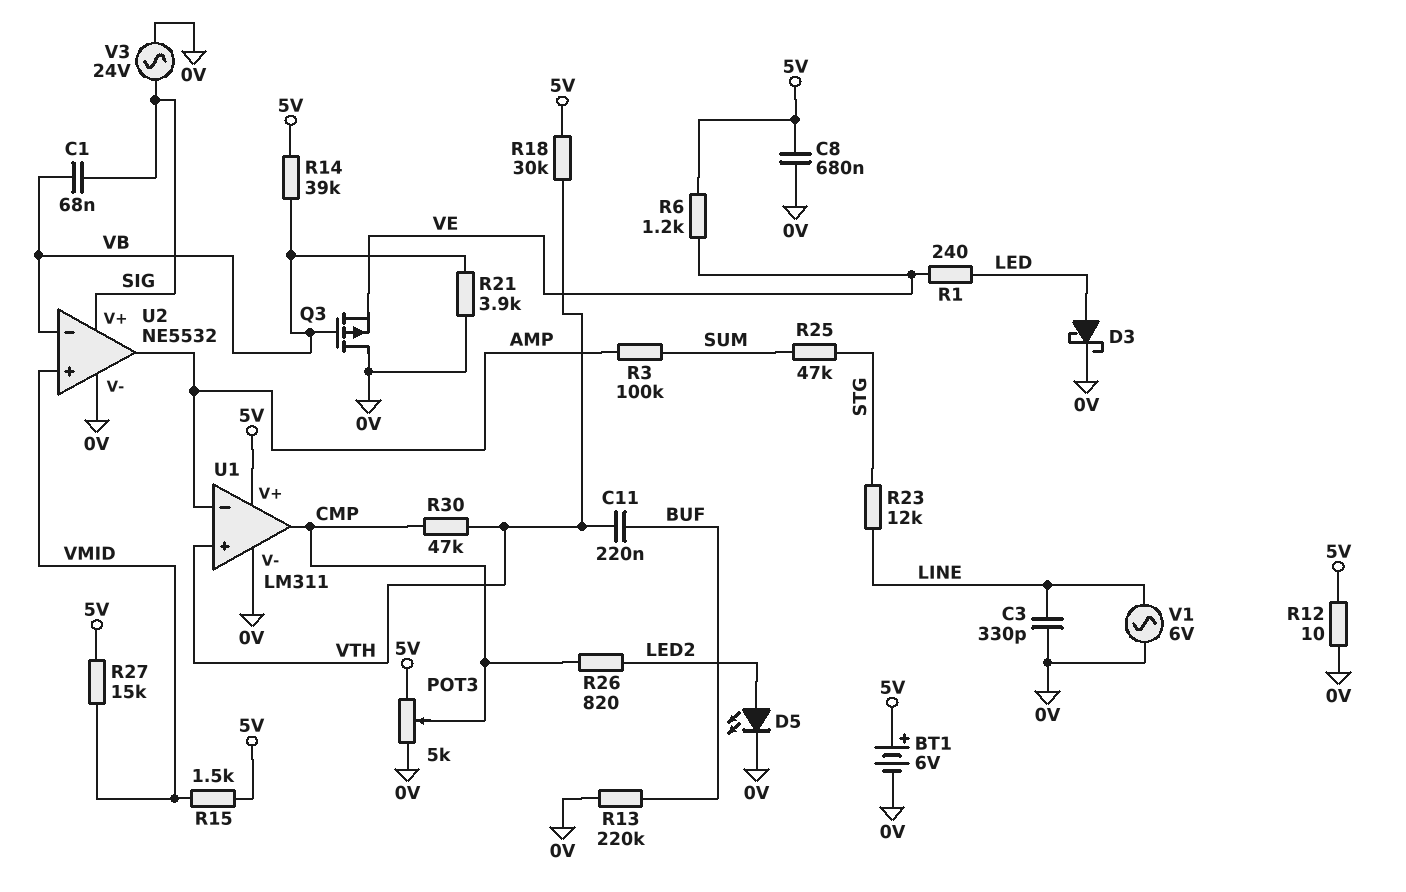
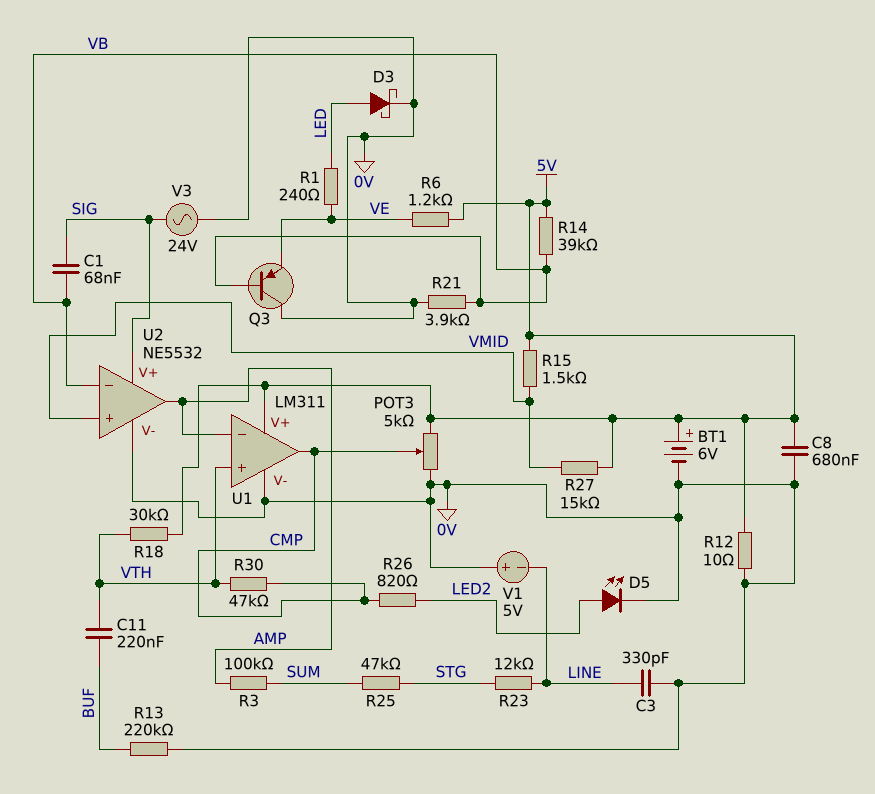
Q3: PMOS (G VB, D 0V, S VE) -> PNP (B VB, C 0V, E VE)
V1: AC 6V (0V, LINE) -> 5V (plus 0V, minus LINE)

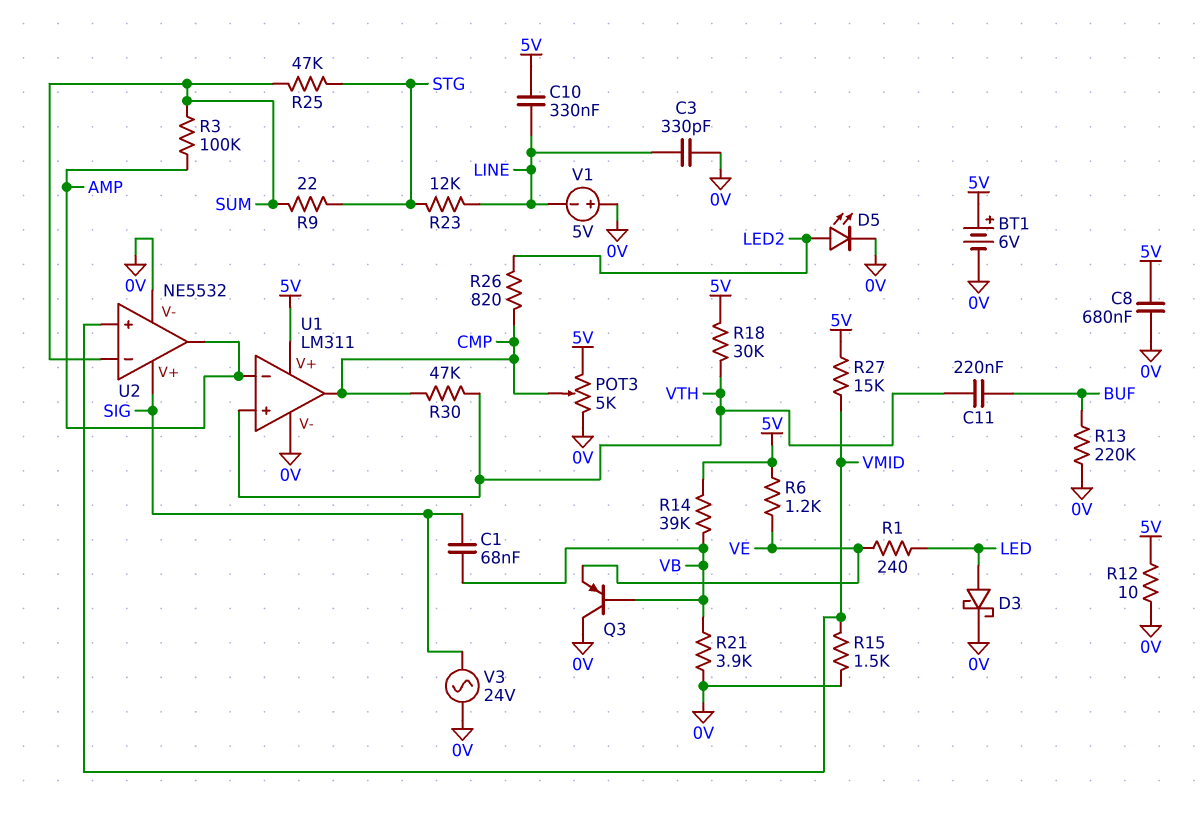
C10: none -> 330nF (5V, LINE)
R9: none -> 22 (STG, SUM)
R15: 1.5k (5V, VMID) -> 1.5k (0V, VMID)
U2 pin in-: VB -> SUM

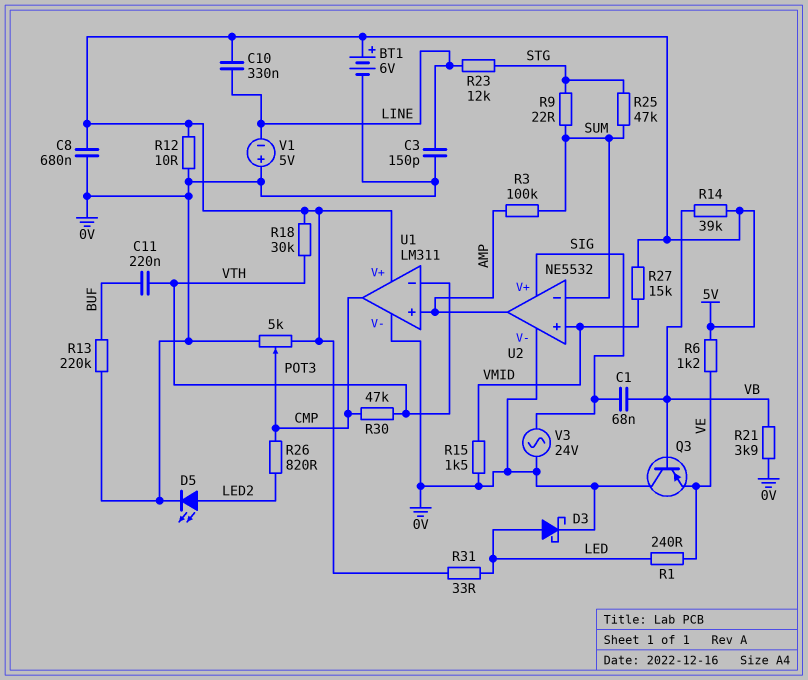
C3: 330pF (0V, LINE) -> 150pF (0V, LINE)
R31: none -> 33 (5V, LED)
U1 pin in+: VTH -> AMP
U1 pin in-: AMP -> VTH

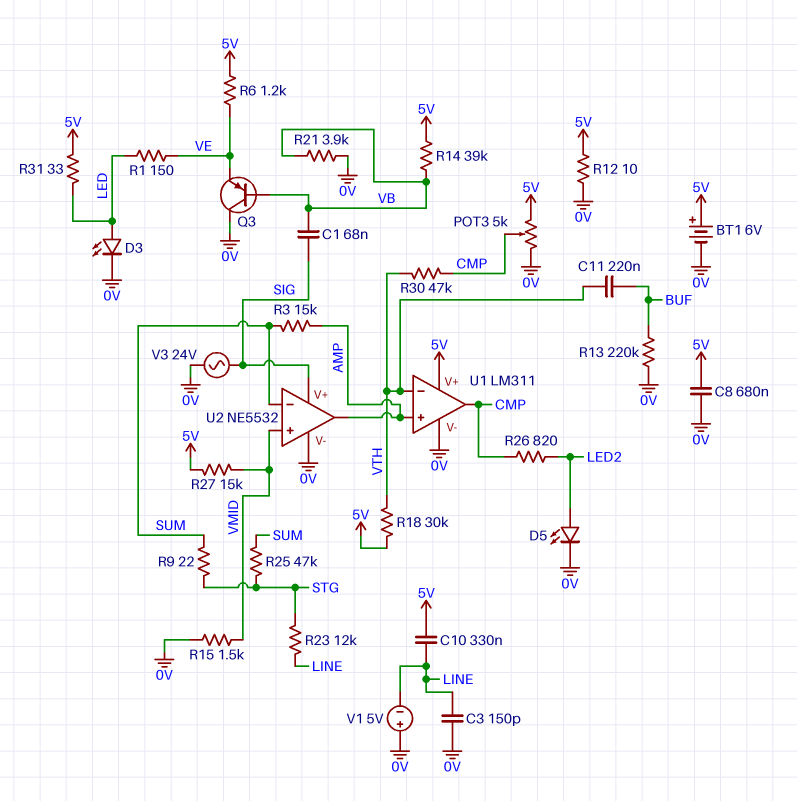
D3: schottky (A LED, K 0V) -> LED (A LED, K 0V)
R1: 240 (LED, VE) -> 150 (LED, VE)
R3: 100k (AMP, SUM) -> 15k (AMP, SUM)

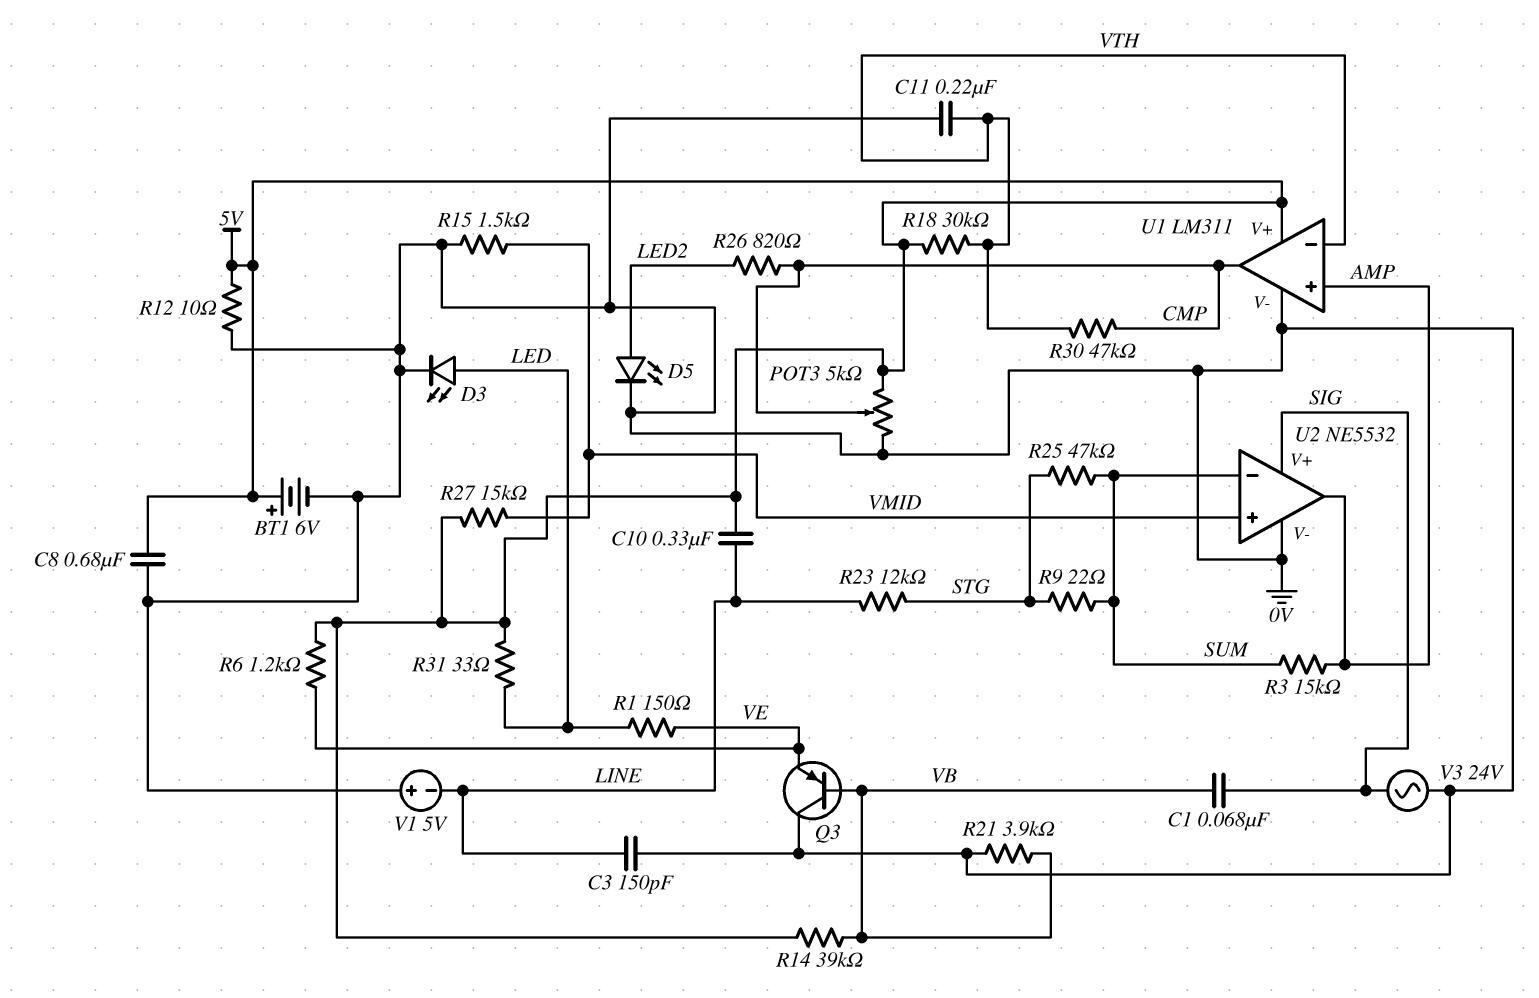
C11: 220nF (BUF, VTH) -> 220nF (0V, VTH)
R13: 220k (0V, BUF) -> none

